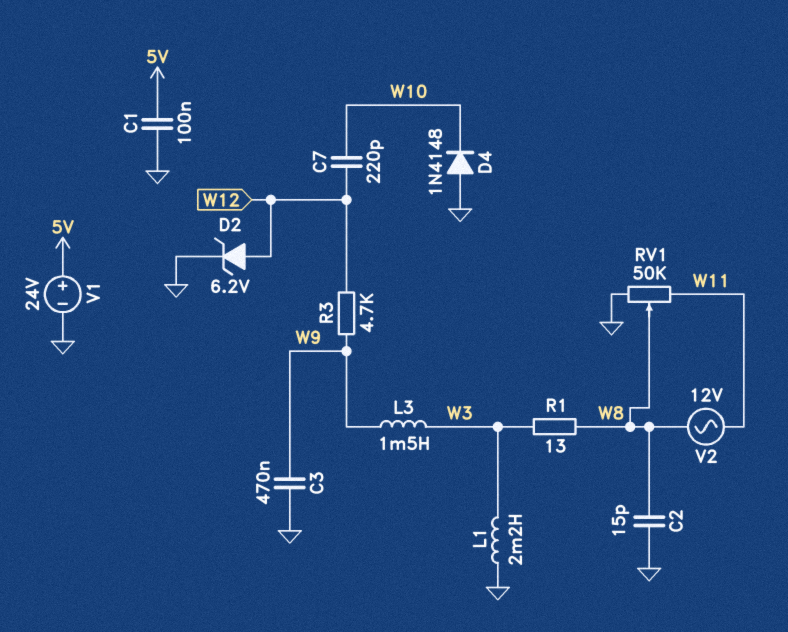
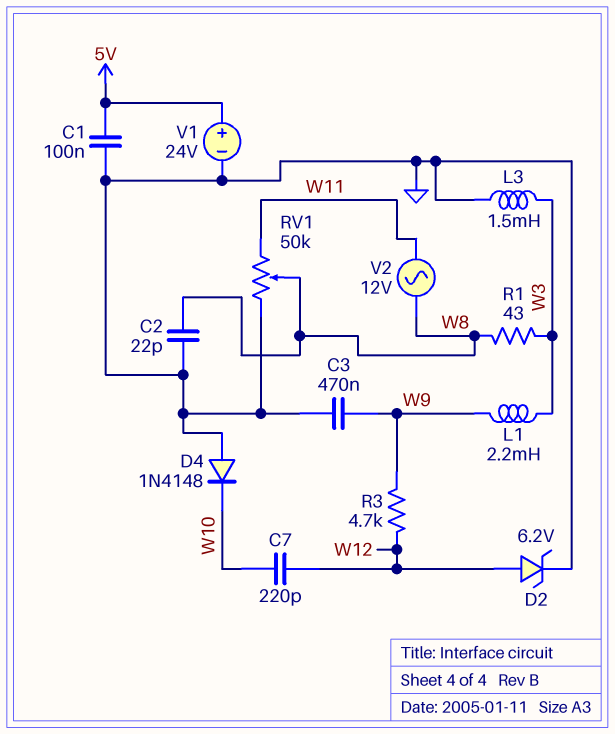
C2: 15pF (GND, W8) -> 22pF (GND, W8)
L1: 2.2mH (GND, W3) -> 2.2mH (W3, W9)
L3: 1.5mH (W3, W9) -> 1.5mH (GND, W3)
R1: 13 (W3, W8) -> 43 (W3, W8)

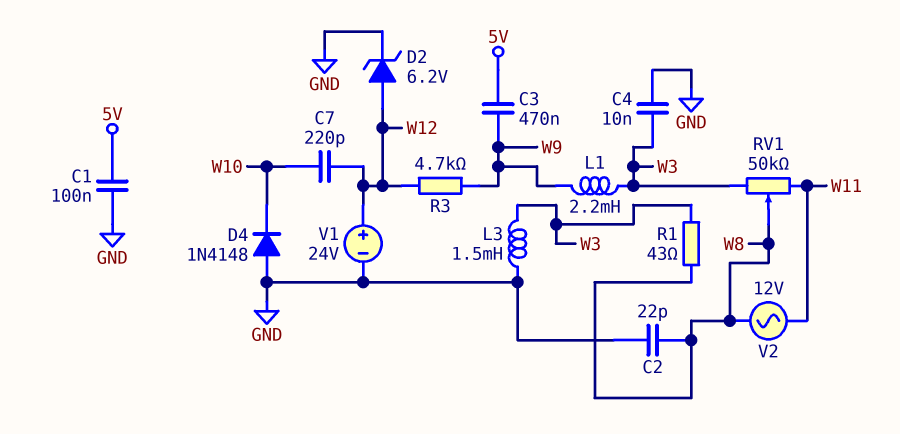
C3: 470nF (GND, W9) -> 470nF (5V, W9)
C4: none -> 10nF (GND, W3)
RV1: 50k (GND, W11, wiper W8) -> 50k (W3, W11, wiper W8)
V1: 24V (plus 5V, minus GND) -> 24V (plus W12, minus GND)

